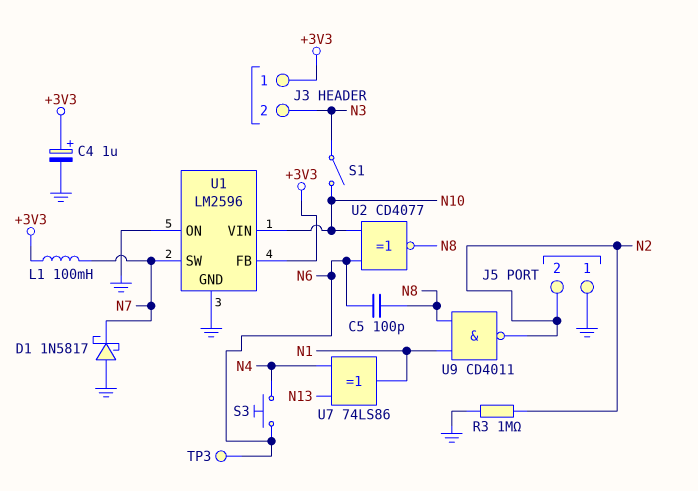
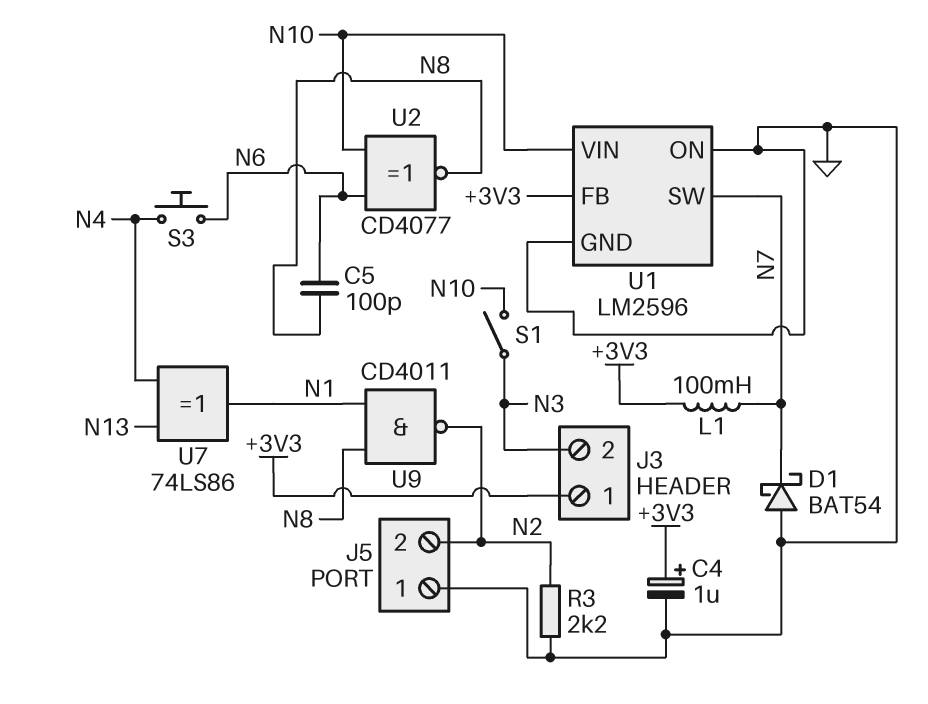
D1: schottky 1N5817 (A GND, K N7) -> schottky BAT54 (A GND, K N7)
R3: 1M (GND, N2) -> 2.2k (GND, N2)
TP3: test point (N6) -> none

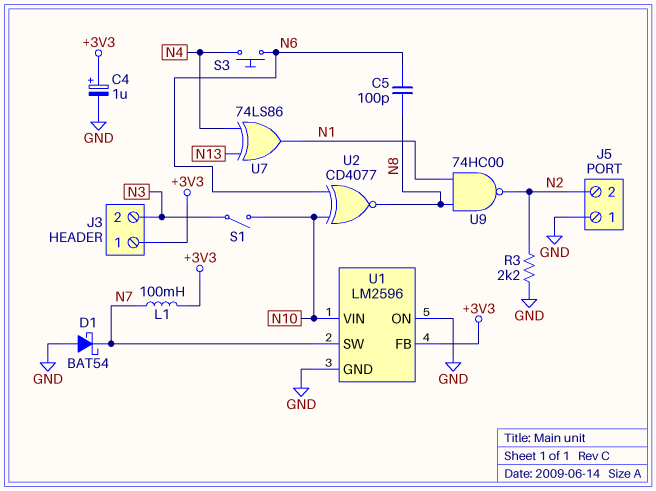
U9: NAND CD4011 (in N1, in N8, out N2) -> NAND 74HC00 (in N1, in N8, out N2)

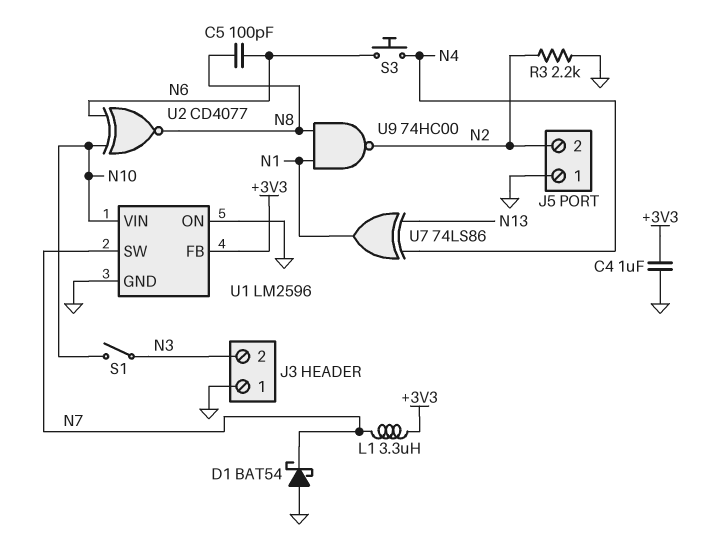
C4: 1uF (plus +3V3, minus GND) -> 1uF (+3V3, GND)
J3 pin 1: +3V3 -> GND
L1: 100mH (+3V3, N7) -> 3.3uH (+3V3, N7)

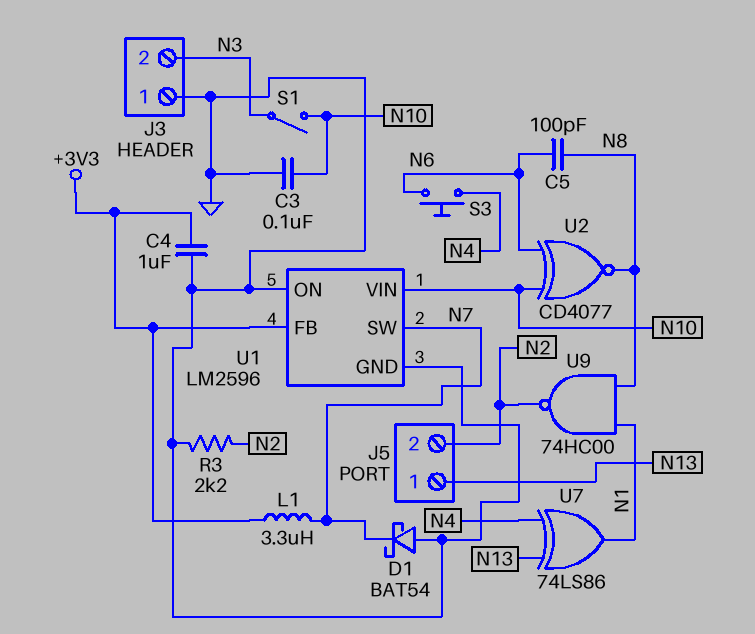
C3: none -> 100nF (GND, N10)
J5 pin 1: GND -> N13

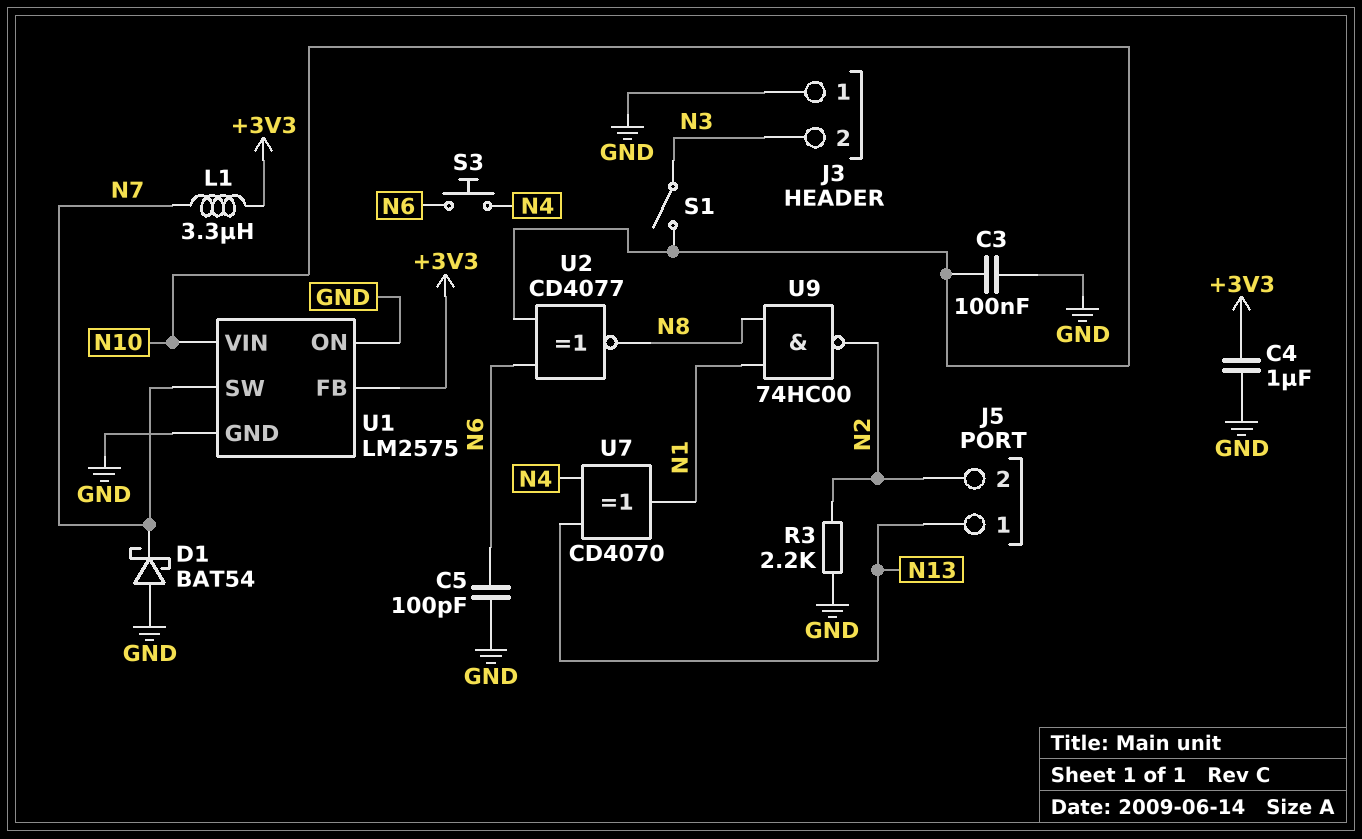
C5: 100pF (N6, N8) -> 100pF (GND, N6)
U1: LM2596 -> LM2575
U7: XOR 74LS86 (in N4, in N13, out N1) -> XOR CD4070 (in N4, in N13, out N1)

